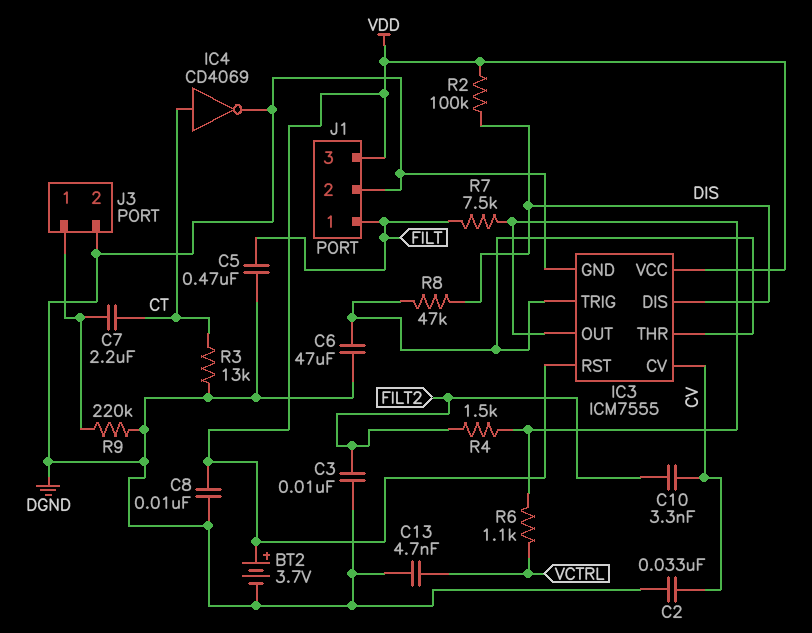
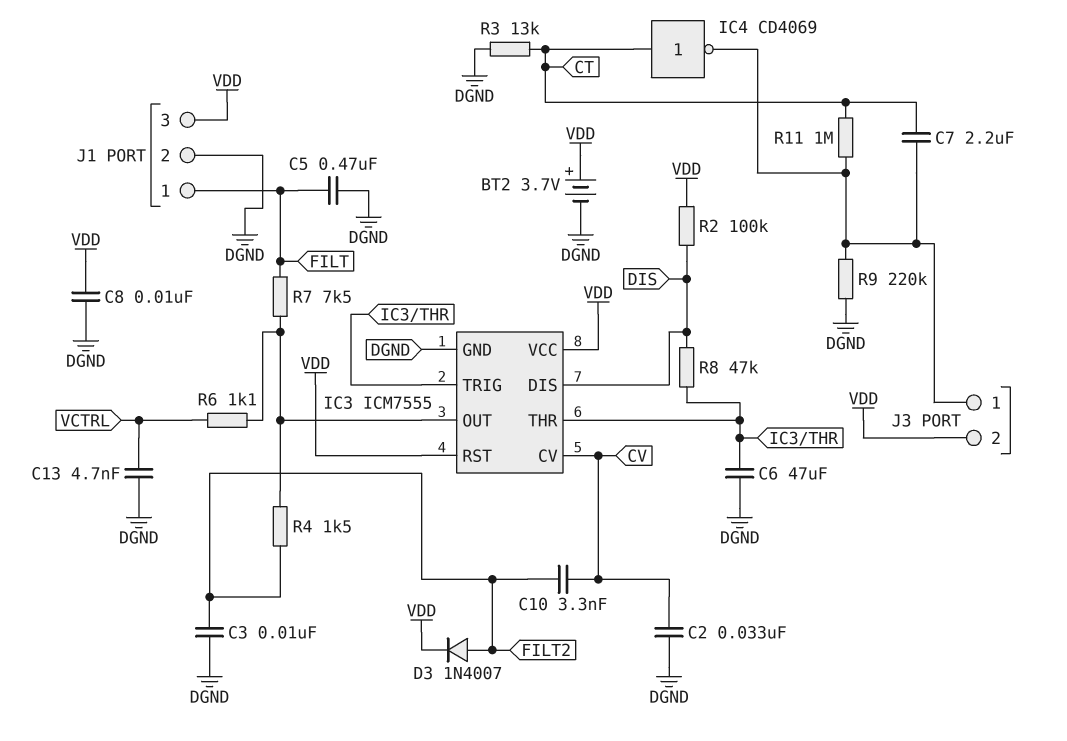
D3: none -> diode 1N4007 (A FILT2, K VDD)
IC4: NOT CD4069 (in CT, out DGND) -> NOT CD4069 (in CT, out J3/1)
J3 pin 2: DGND -> VDD
R11: none -> 1M (CT, J3/1)

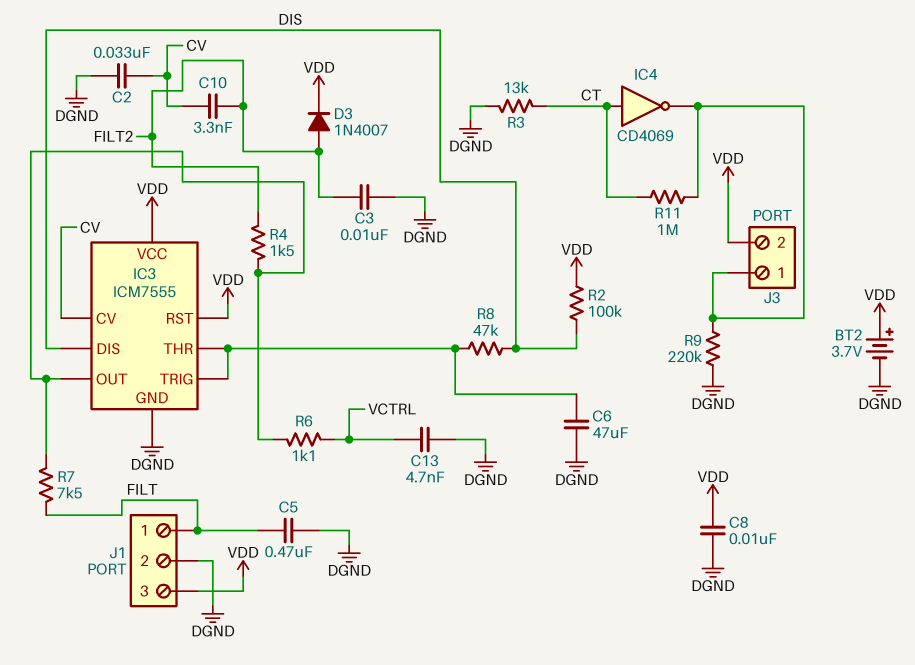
C7: 2.2uF (CT, J3/1) -> none

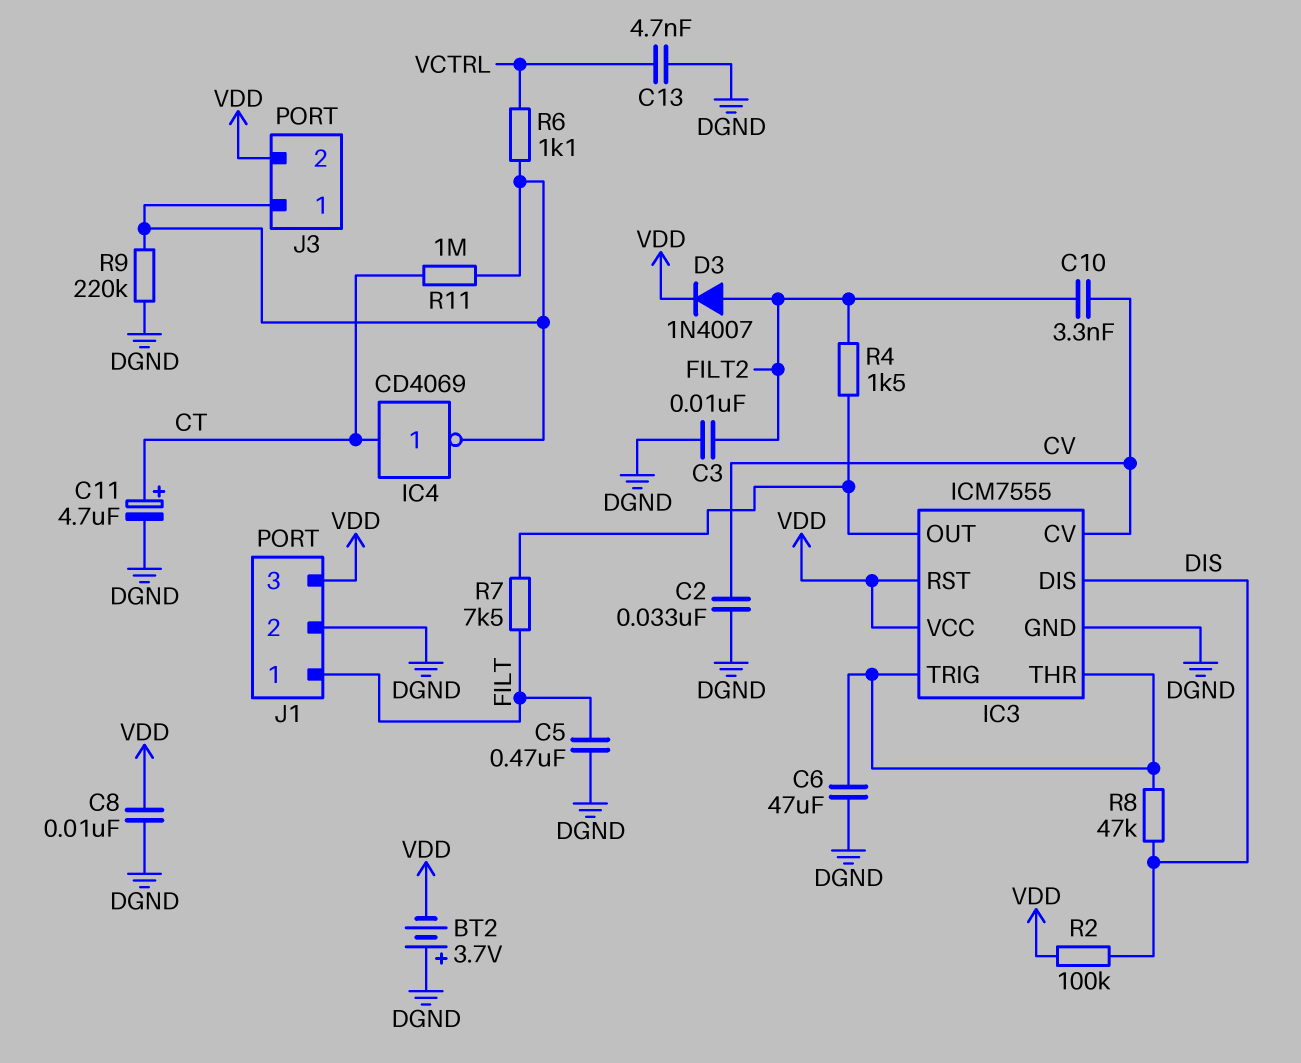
BT2: 3.7V (plus VDD, minus DGND) -> 3.7V (plus DGND, minus VDD)
C11: none -> 4.7uF (plus CT, minus DGND)
R3: 13k (CT, DGND) -> none
R6: 1.1k (IC3/OUT, VCTRL) -> 1.1k (J3/1, VCTRL)

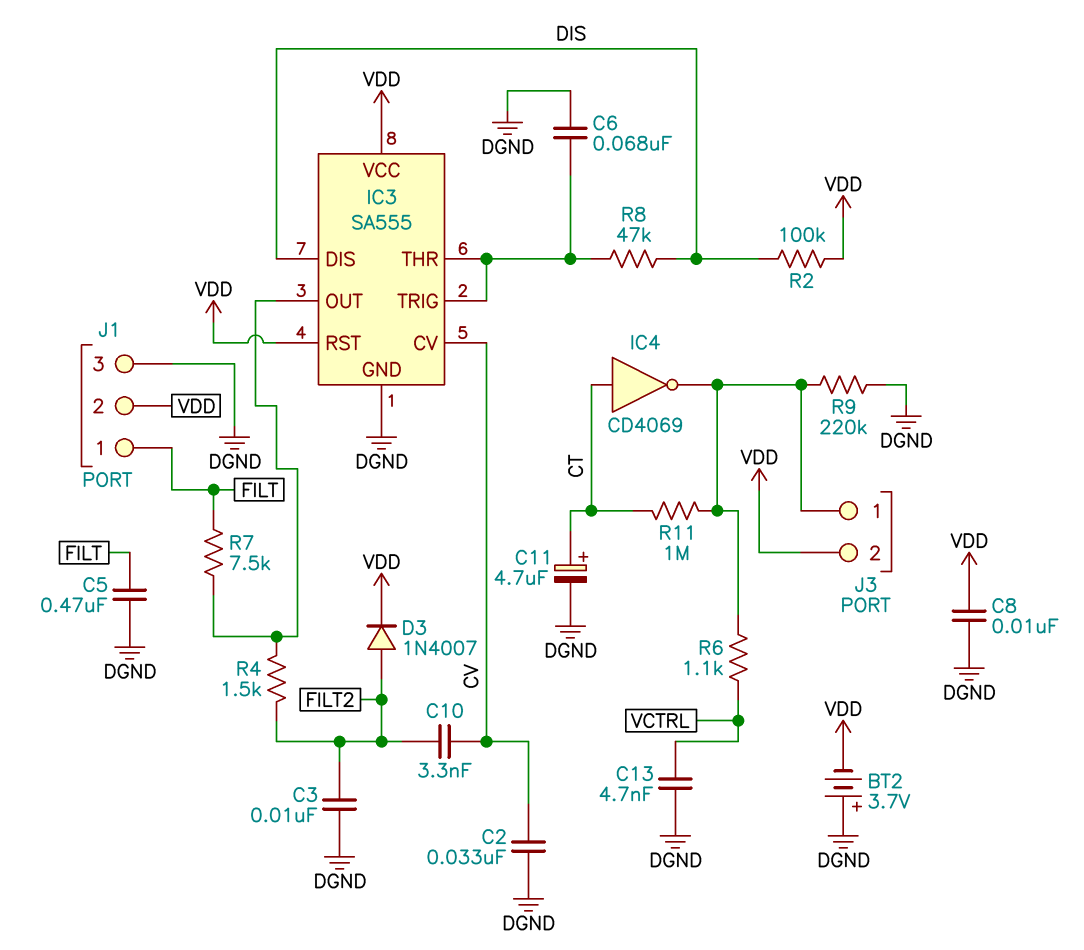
C6: 47uF (DGND, IC3/THR) -> 68nF (DGND, IC3/THR)
IC3: ICM7555 -> SA555
J1 pin 2: DGND -> VDD
J1 pin 3: VDD -> DGND

